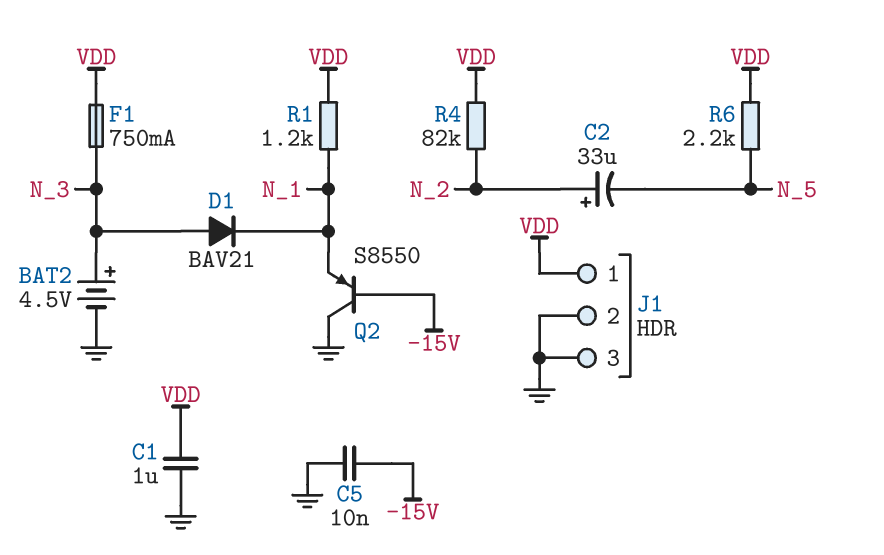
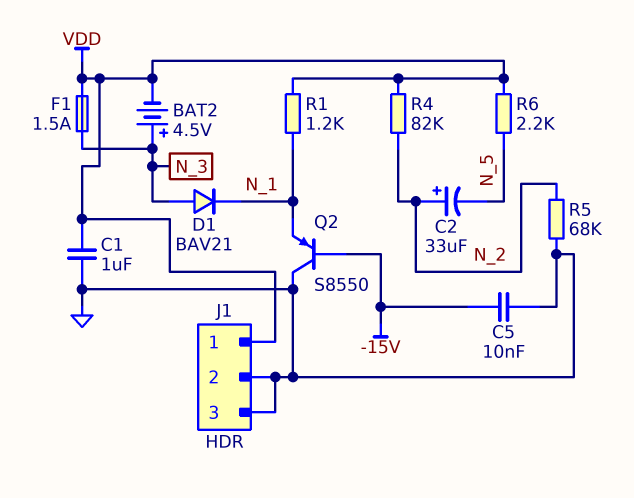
BAT2: 4.5V (plus N_3, minus GND) -> 4.5V (plus N_3, minus VDD)
F1: 750mA (N_3, VDD) -> 1.5A (N_3, VDD)
R5: none -> 68k (GND, N_2)

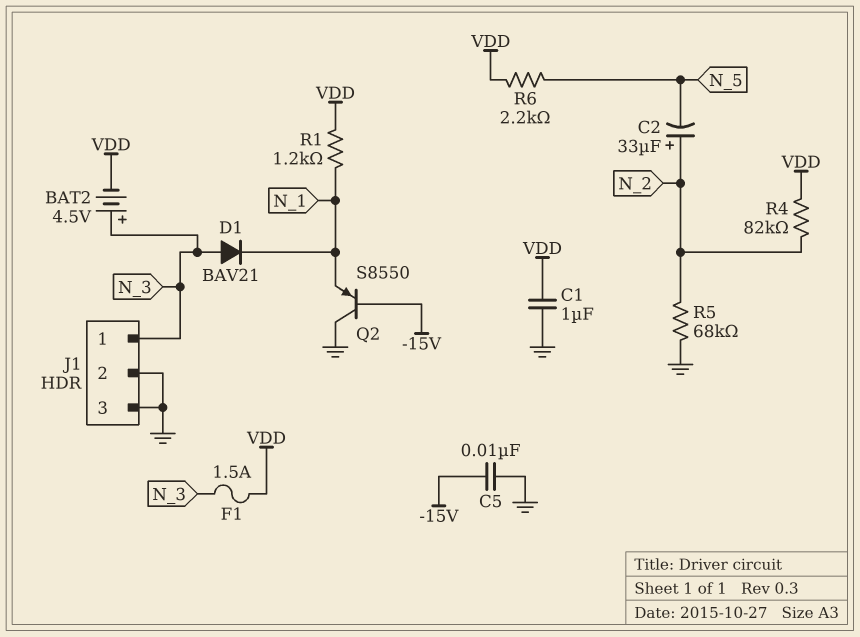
J1 pin 1: VDD -> N_3

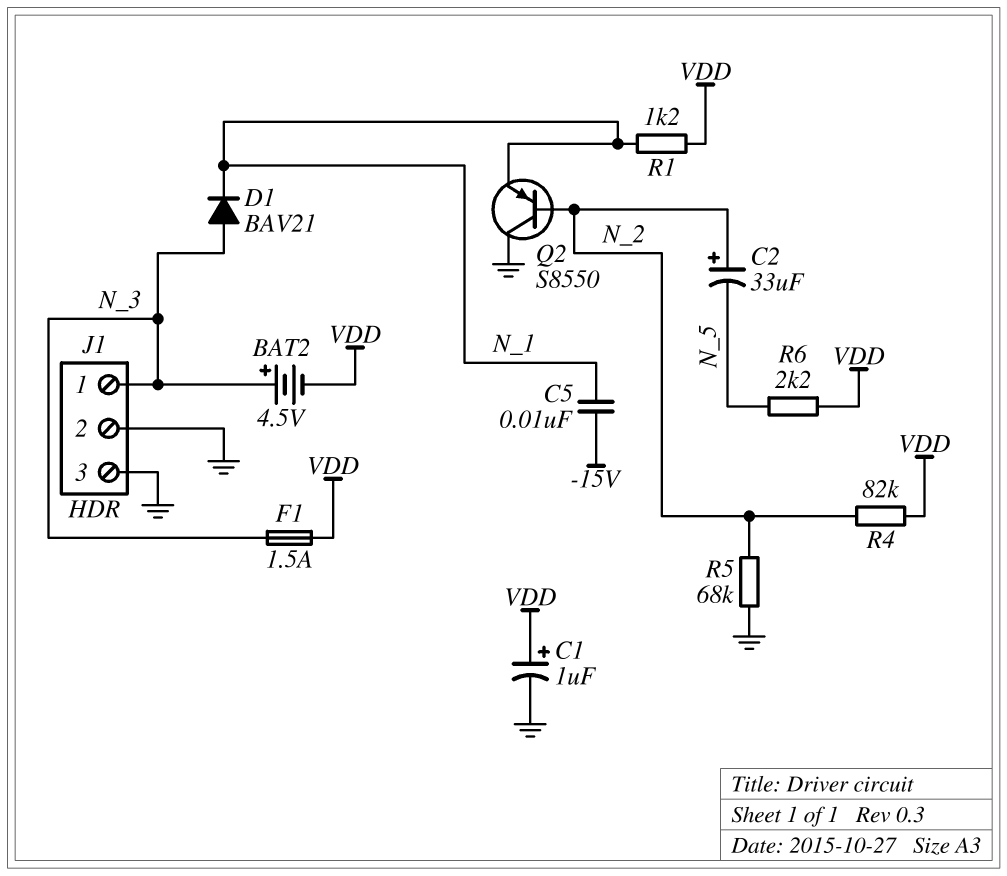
C1: 1uF (GND, VDD) -> 1uF (plus VDD, minus GND)
C5: 10nF (-15V, GND) -> 10nF (-15V, N_1)
Q2: PNP S8550 (B -15V, C GND, E N_1) -> PNP S8550 (B N_2, C GND, E N_1)

